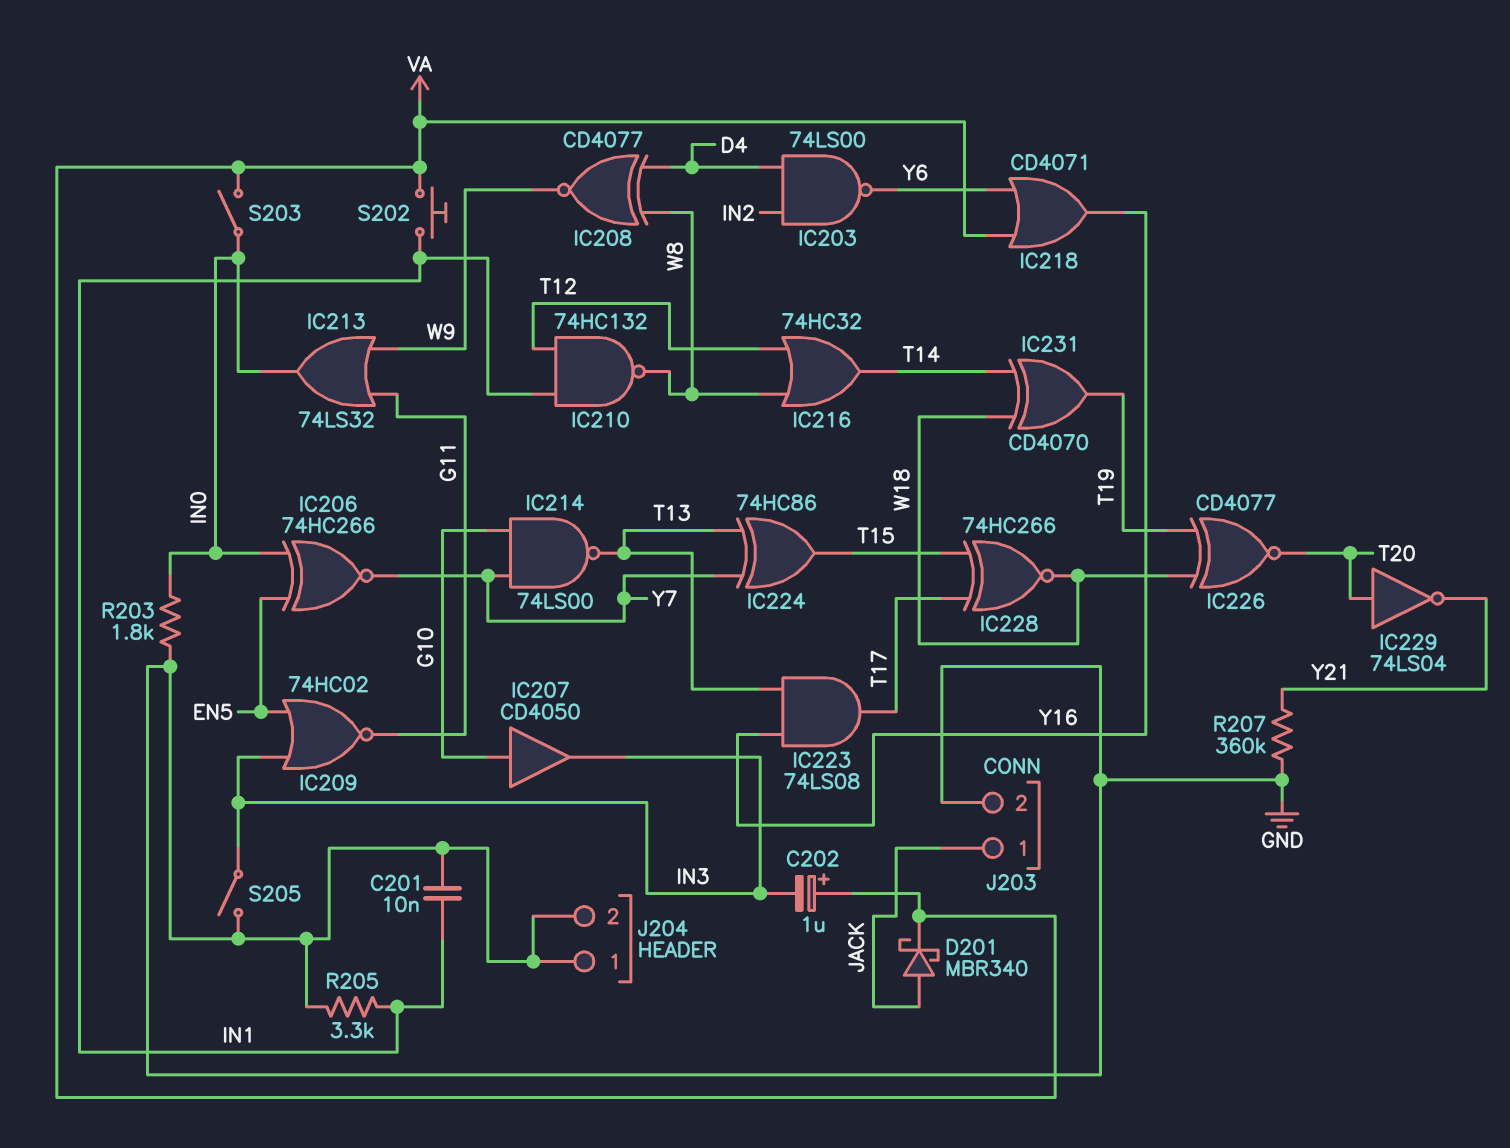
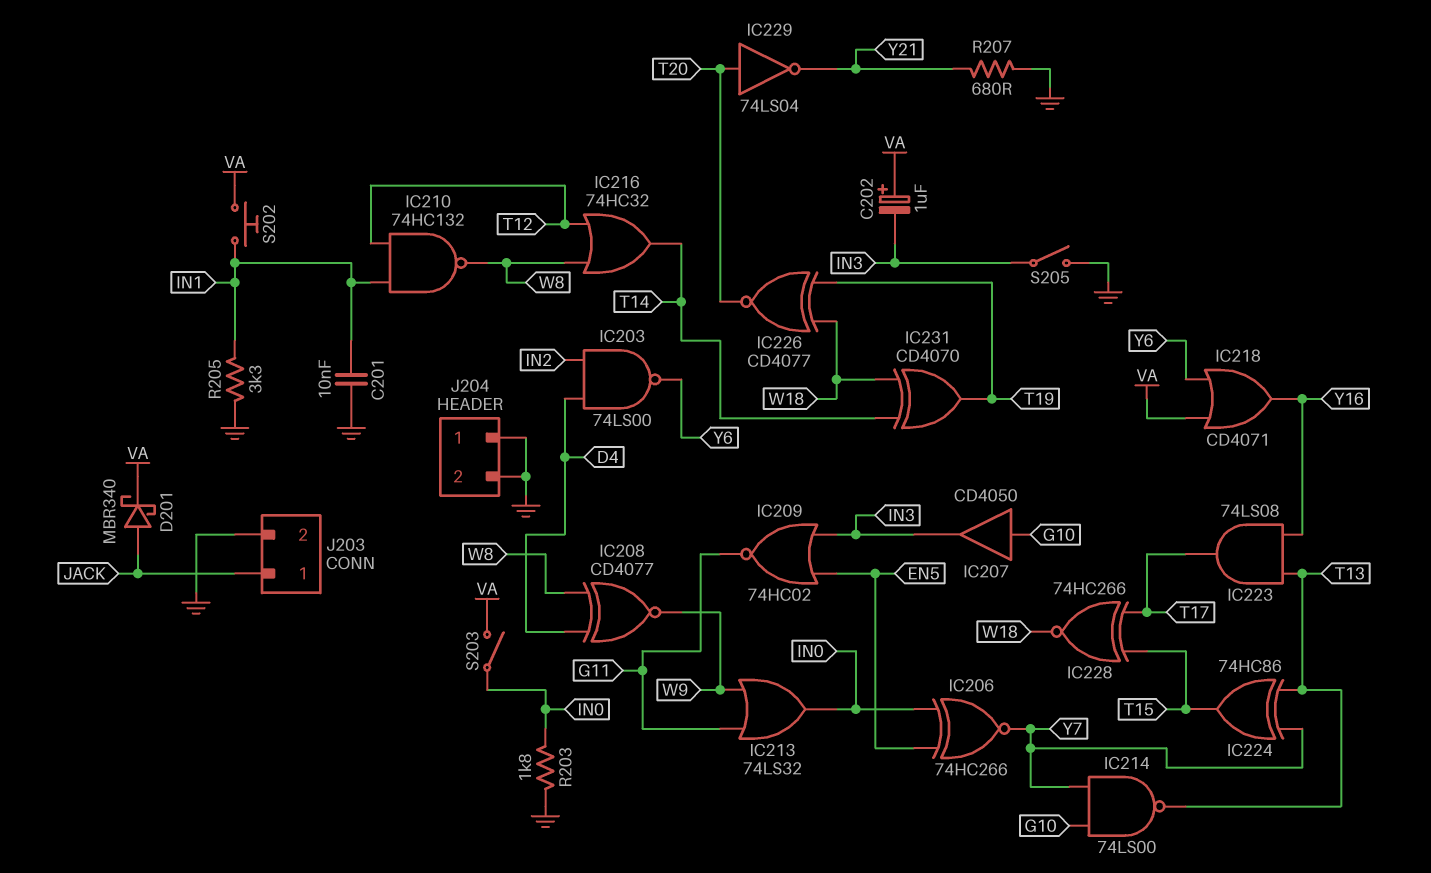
R207: 360k (GND, Y21) -> 680 (GND, Y21)

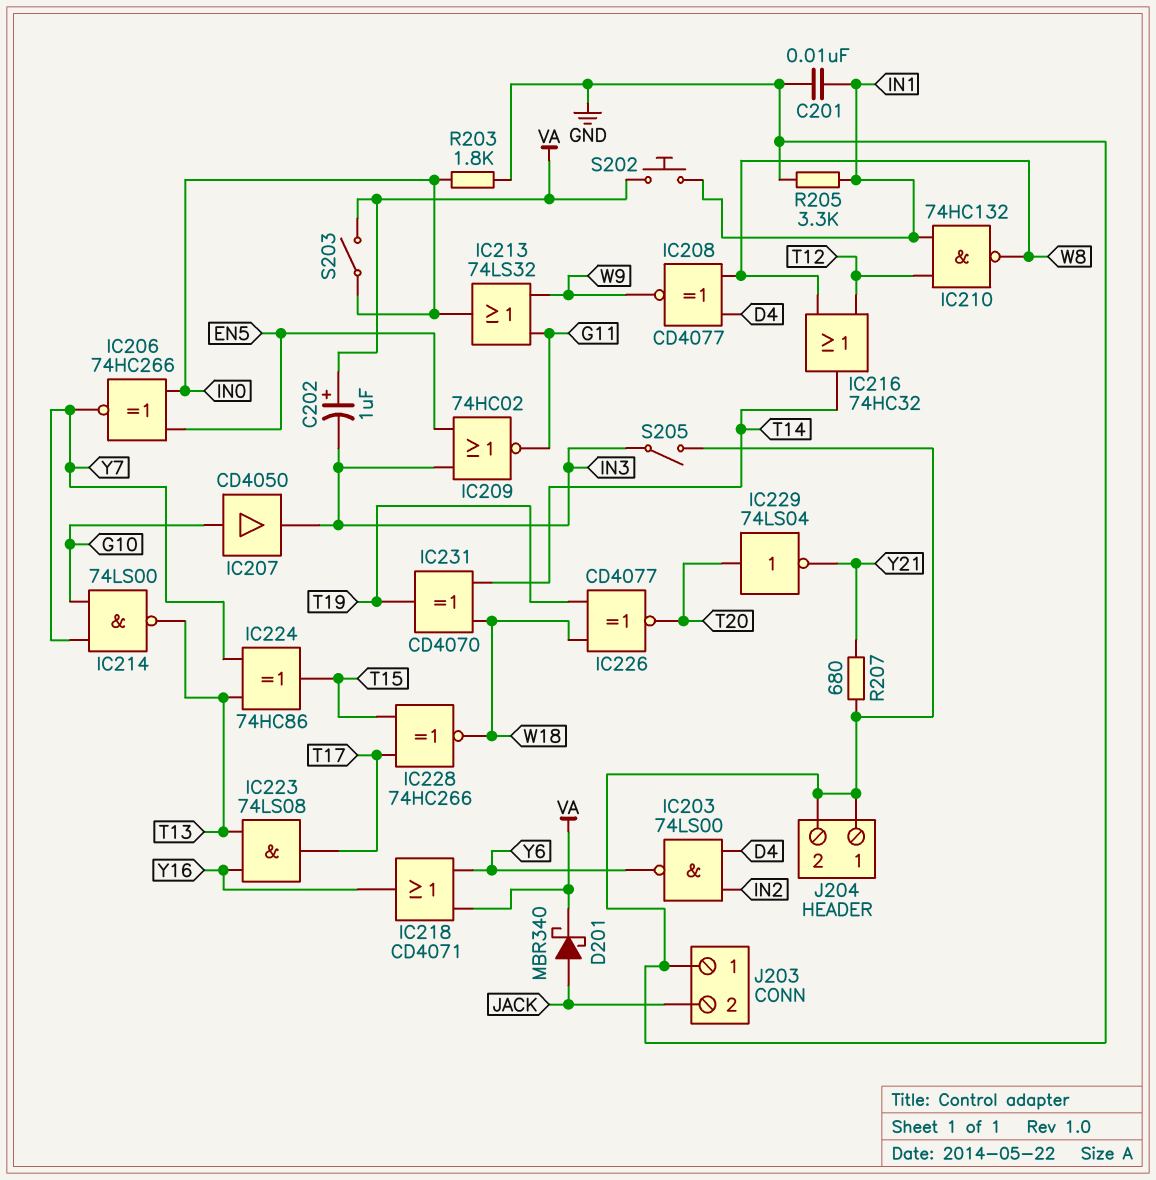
J203 pin 1: JACK -> GND
J203 pin 2: GND -> JACK

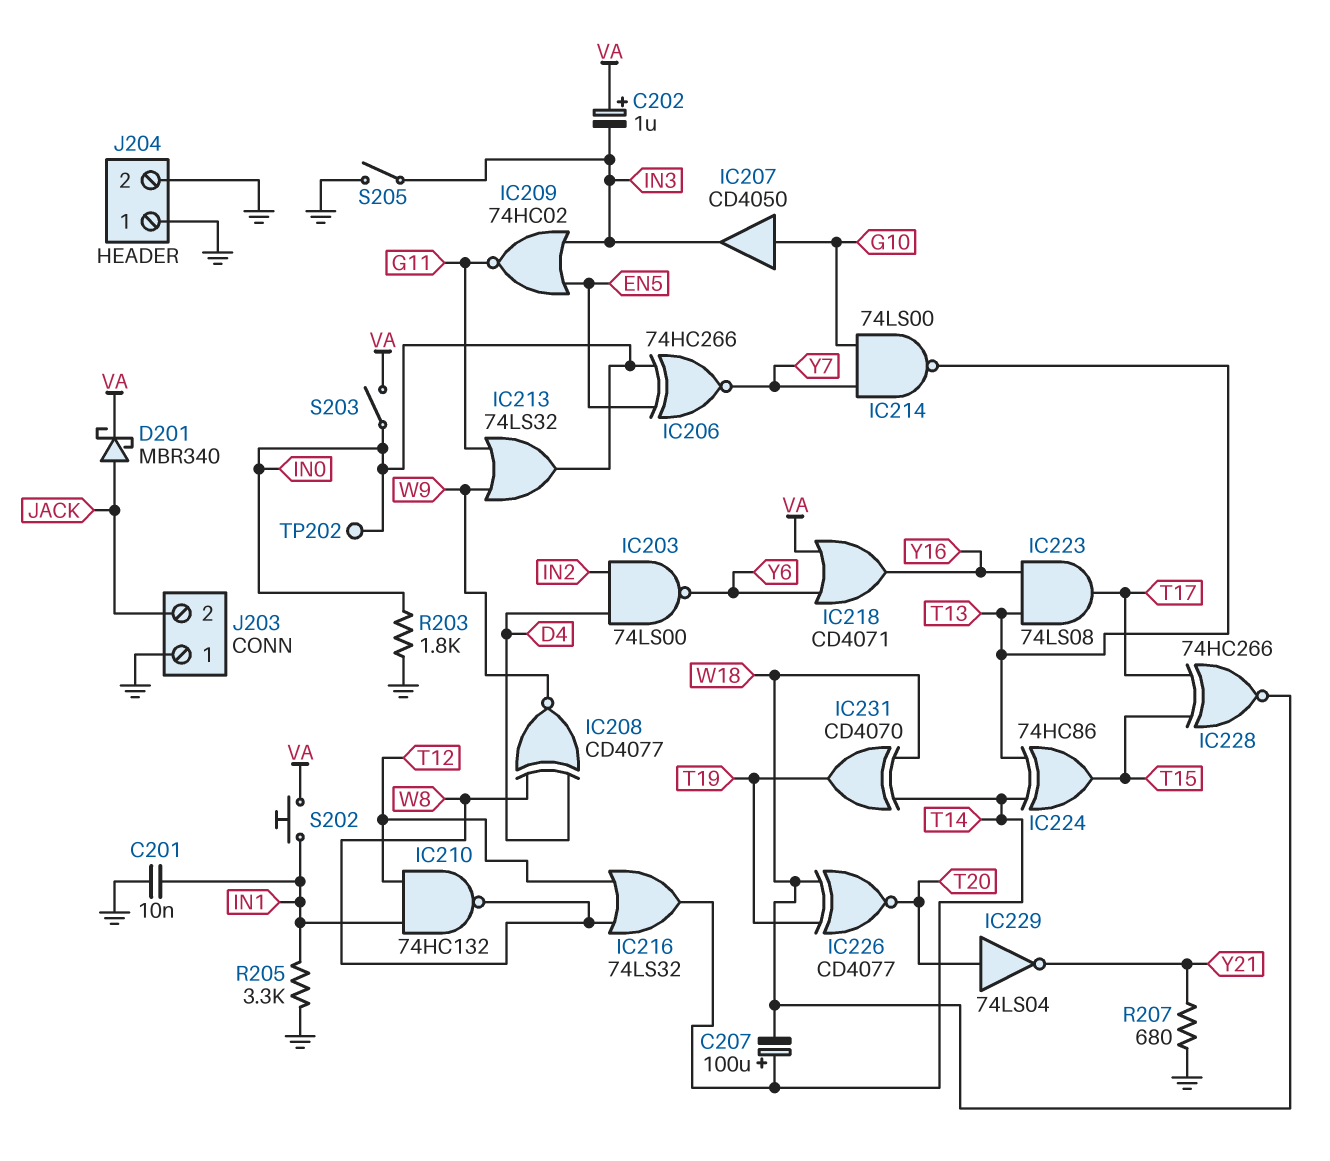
C207: none -> 100uF (plus T14, minus W18)
IC216: OR 74HC32 (in T12, in W8, out T14) -> OR 74LS32 (in T12, in W8, out T14)
IC224: XOR 74HC86 (in T13, in Y7, out T15) -> XOR 74HC86 (in T13, in T14, out T15)
TP202: none -> test point (IN0)

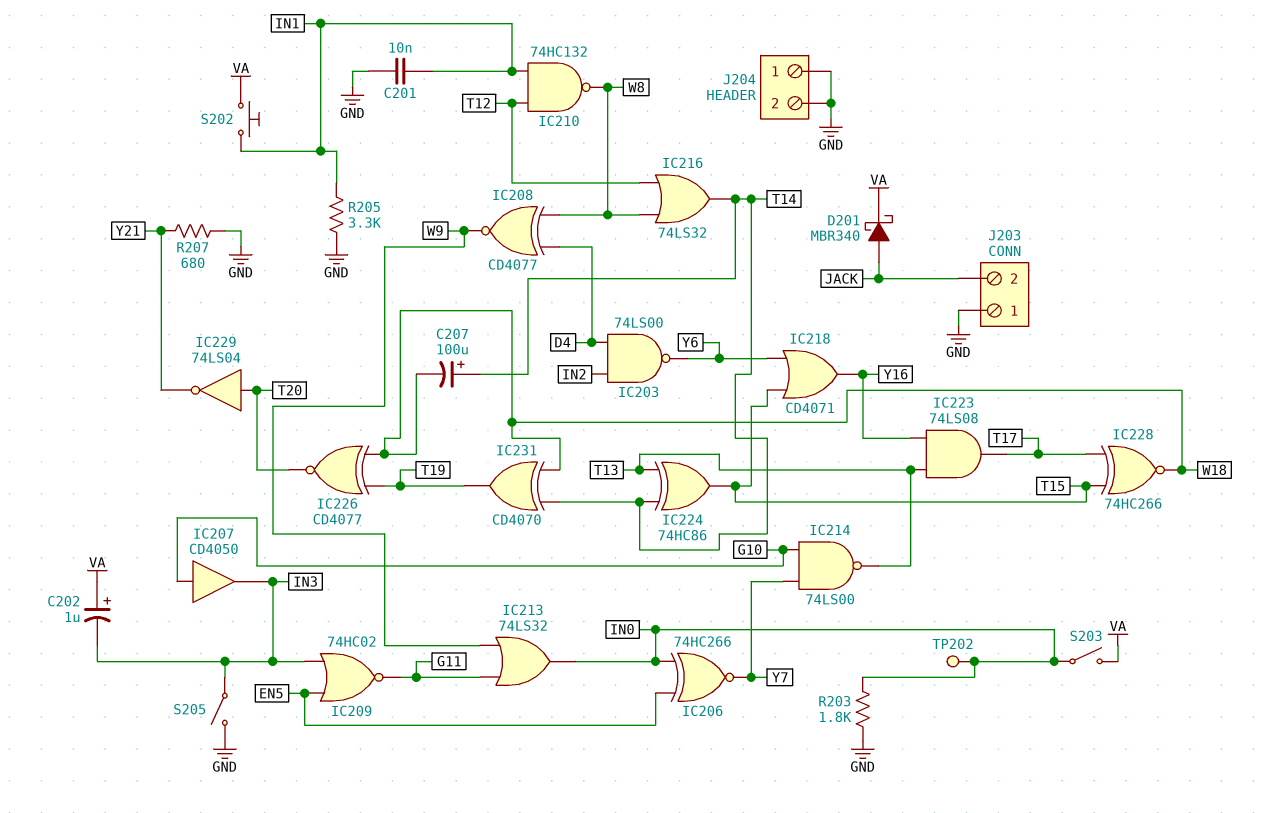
IC218: OR CD4071 (in VA, in Y6, out Y16) -> OR CD4071 (in T15, in Y6, out Y16)

